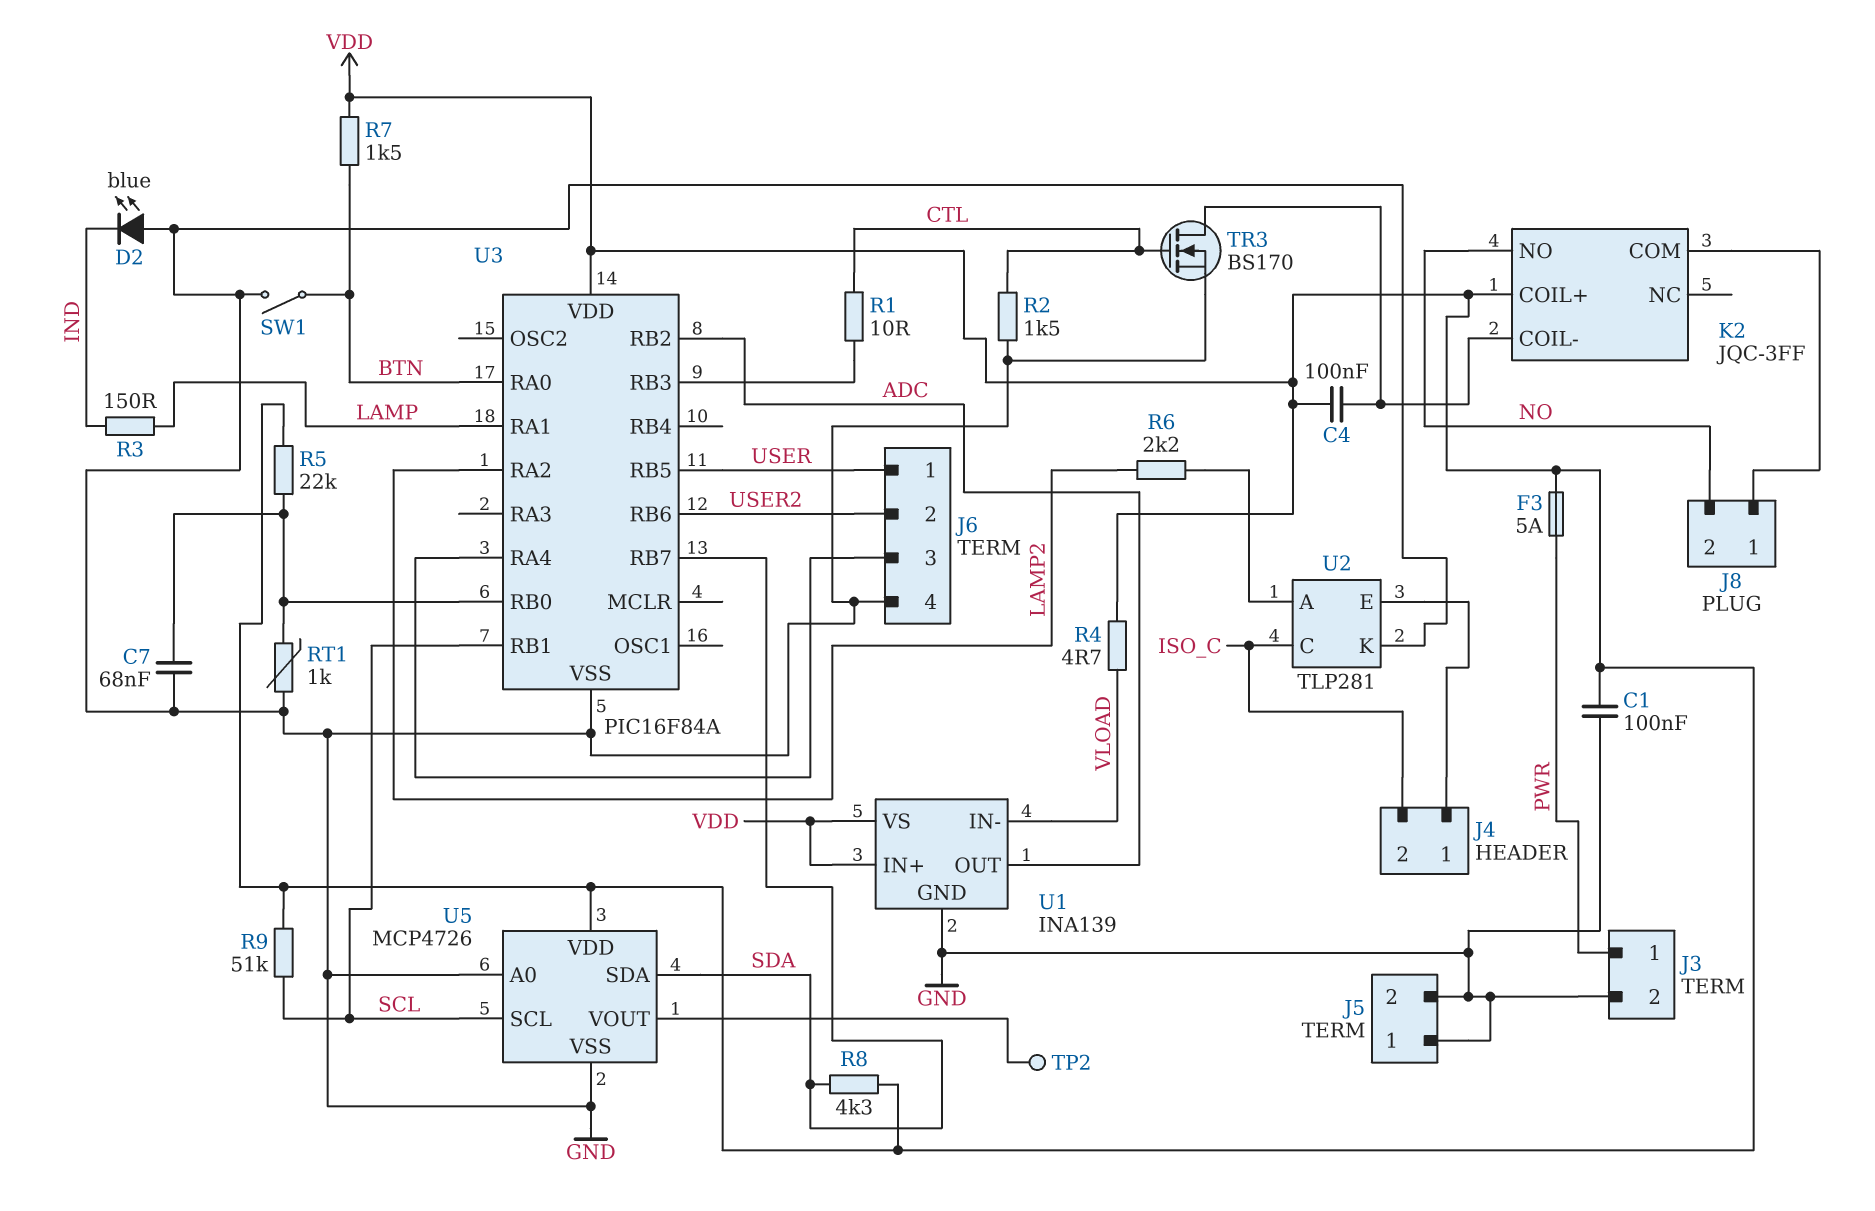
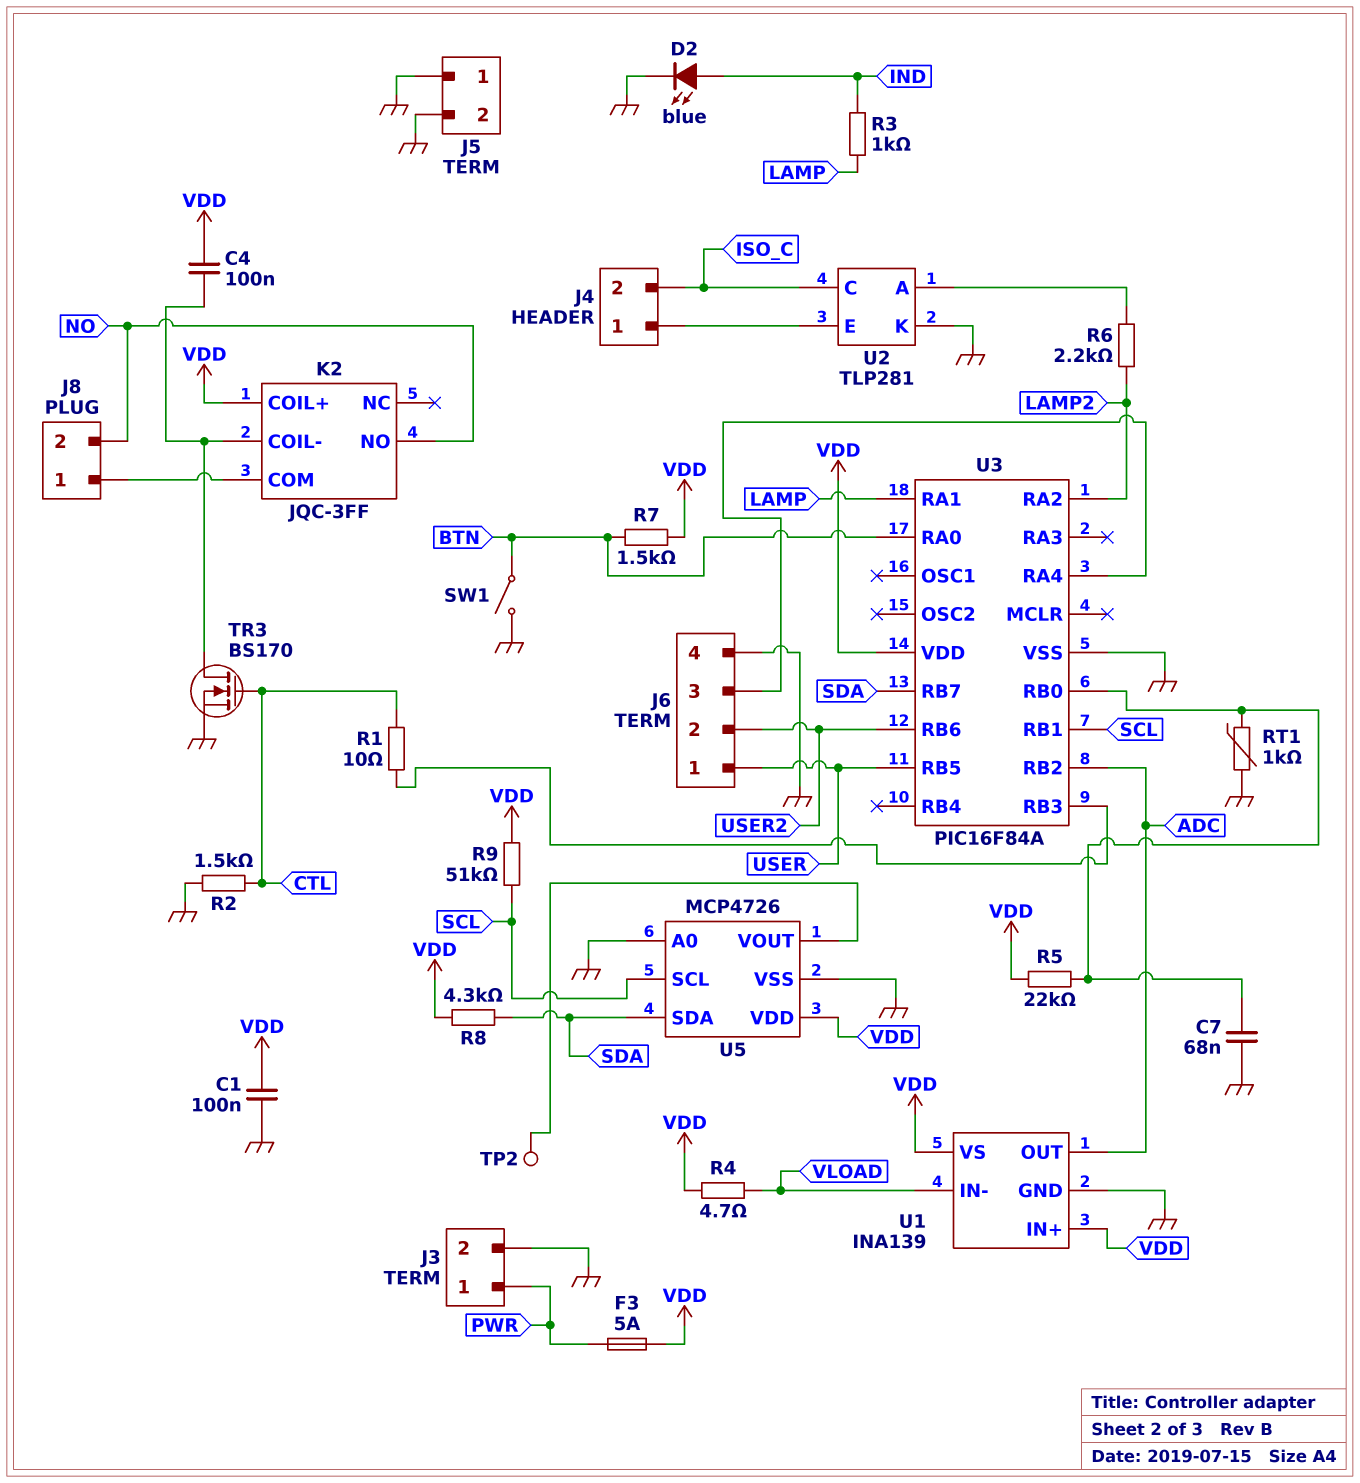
D2: LED blue (A GND, K IND) -> LED blue (A IND, K GND)
R3: 150 (IND, LAMP) -> 1k (IND, LAMP)

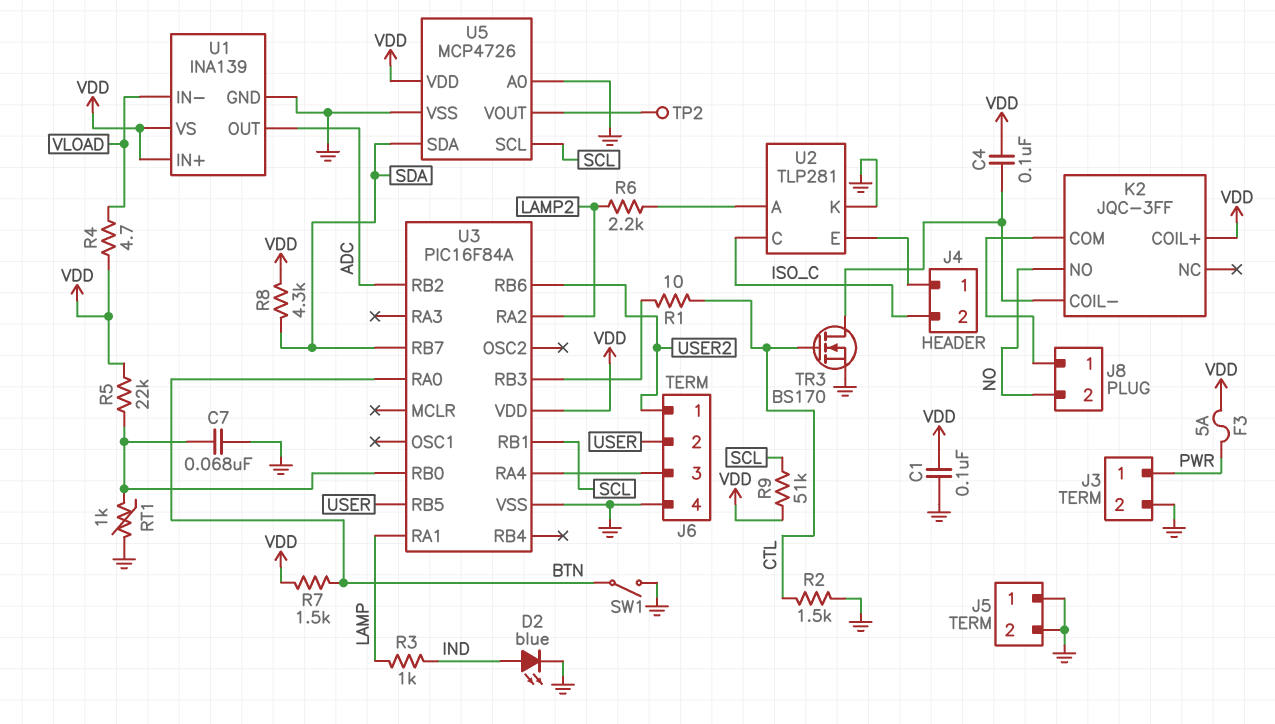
J6 pin 1: USER -> USER2
J6 pin 2: USER2 -> USER

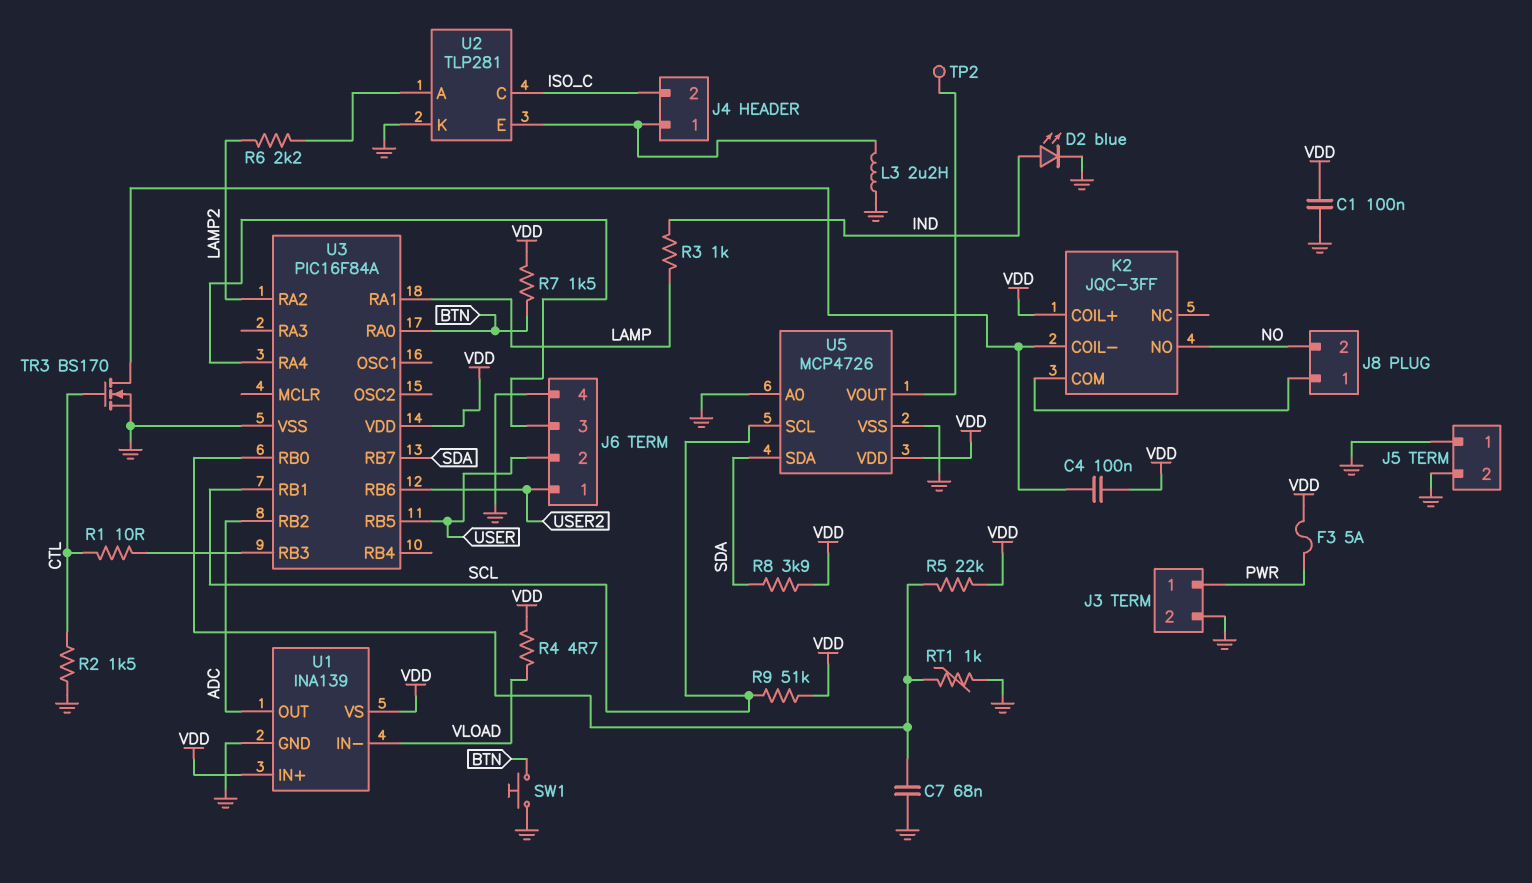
L3: none -> 2.2uH (GND, J4/1)
R8: 4.3k (SDA, VDD) -> 3.9k (SDA, VDD)
SW1: switch (BTN, GND) -> button (BTN, GND)

